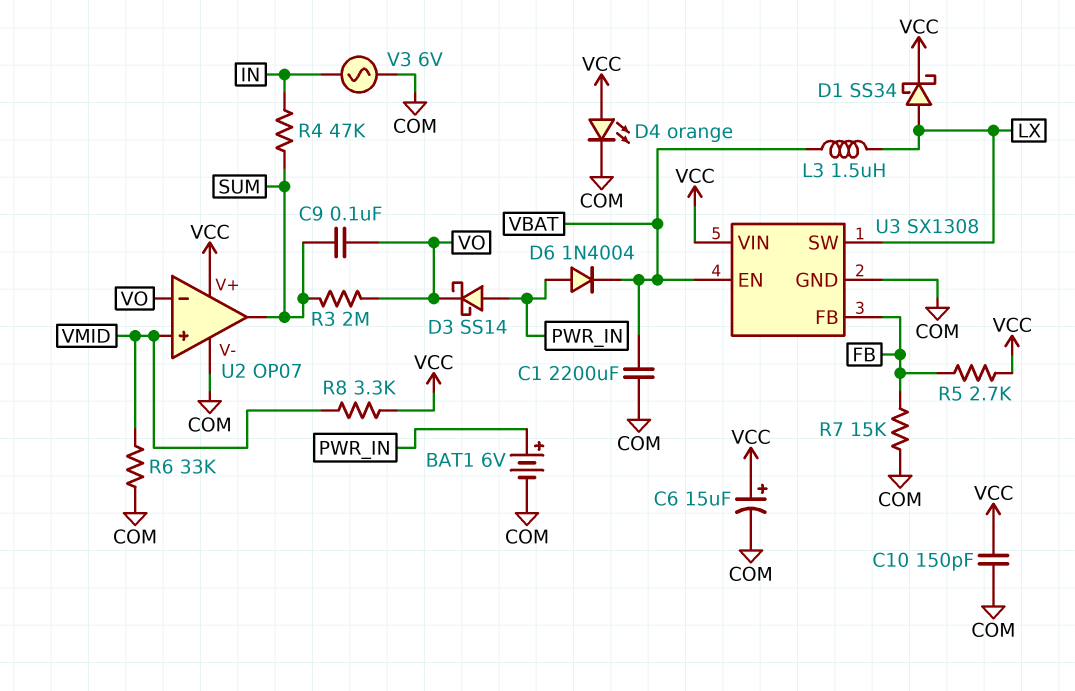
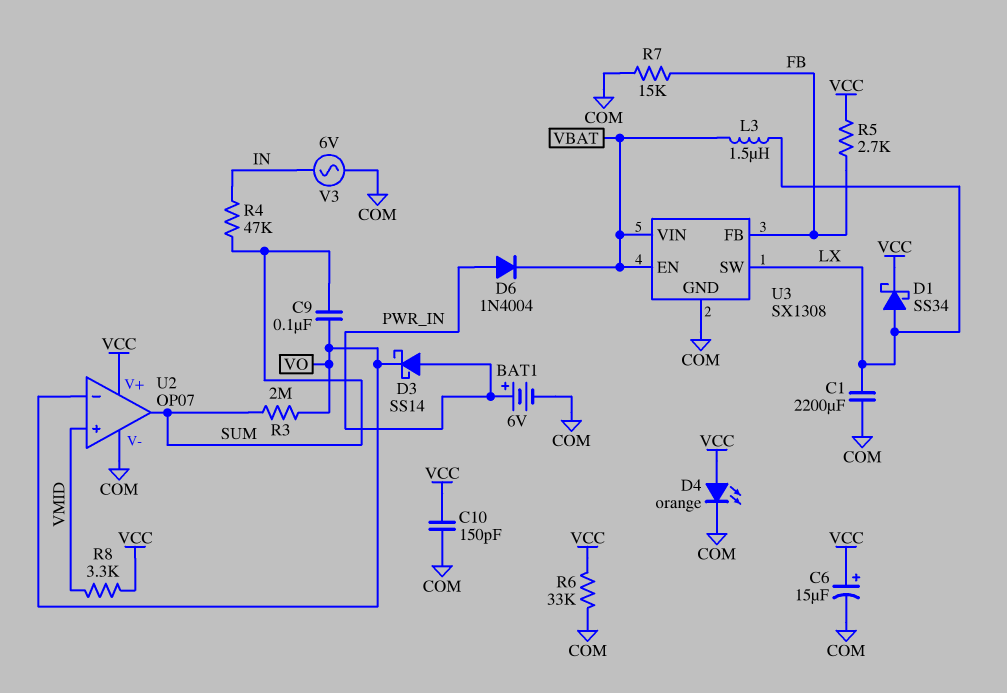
C1: 2200uF (COM, VBAT) -> 2200uF (COM, LX)
R6: 33k (COM, VMID) -> 33k (COM, VCC)
U3 pin VIN: VCC -> VBAT

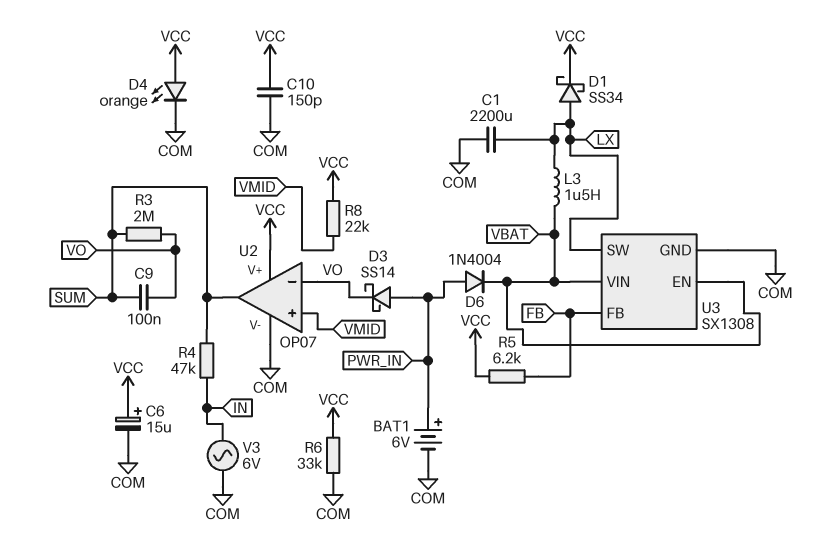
R5: 2.7k (FB, VCC) -> 6.2k (FB, VCC)
R7: 15k (COM, FB) -> none
R8: 3.3k (VCC, VMID) -> 22k (VCC, VMID)

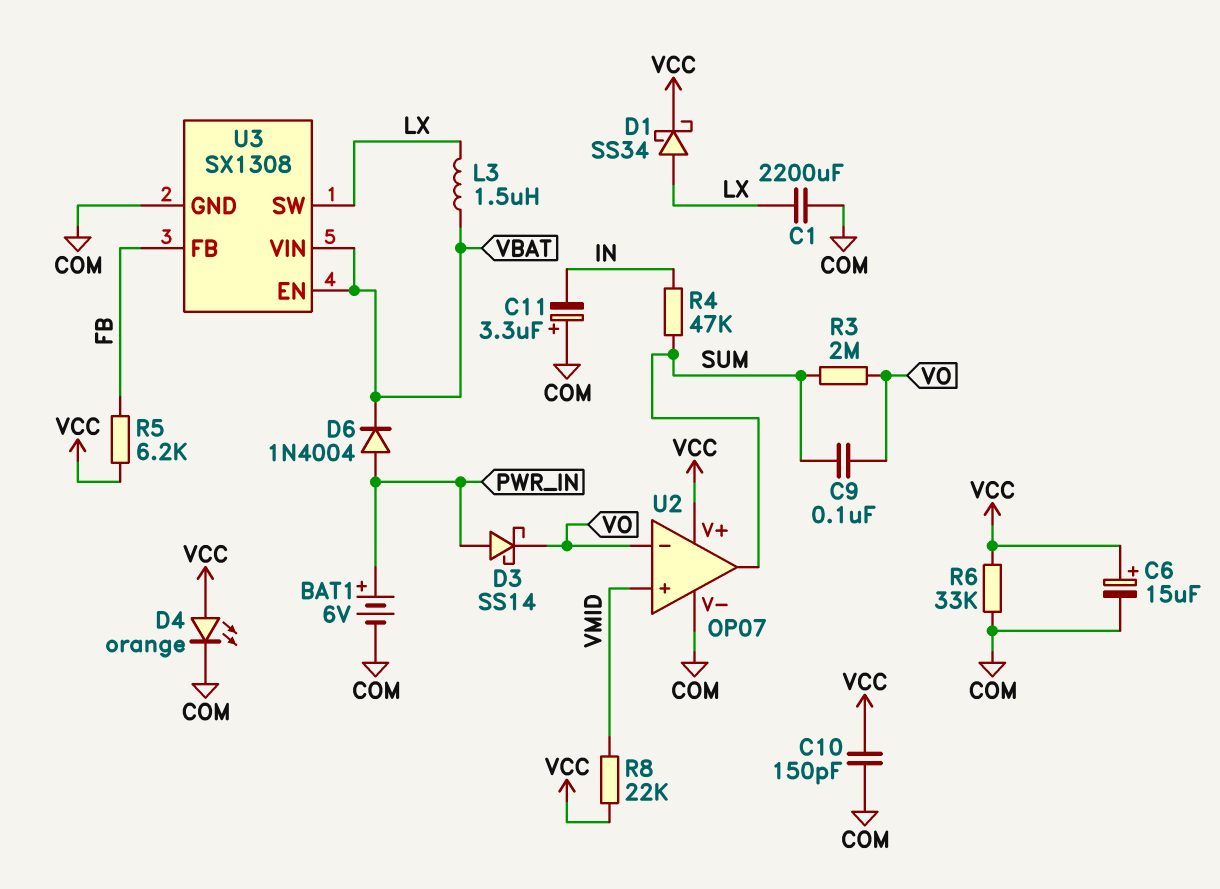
C11: none -> 3.3uF (plus COM, minus IN)
V3: AC 6V (COM, IN) -> none

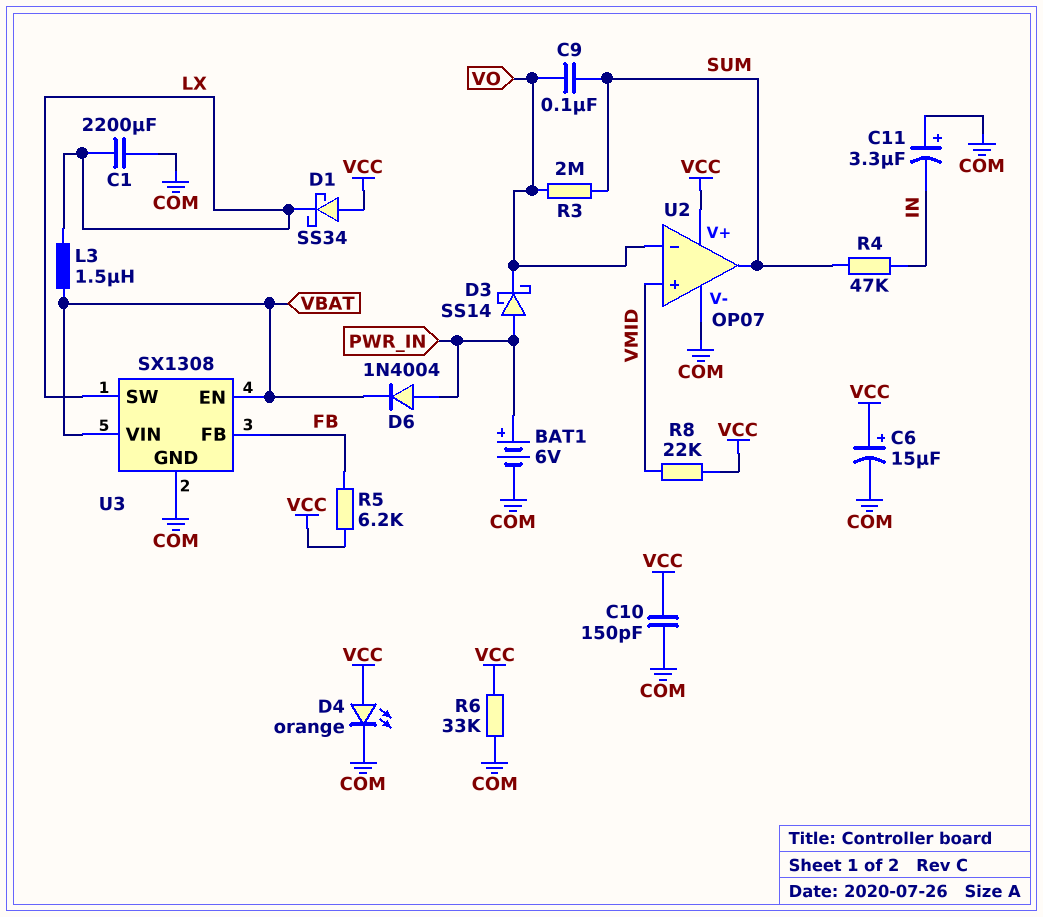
D1: schottky SS34 (A LX, K VCC) -> schottky SS34 (A VCC, K LX)

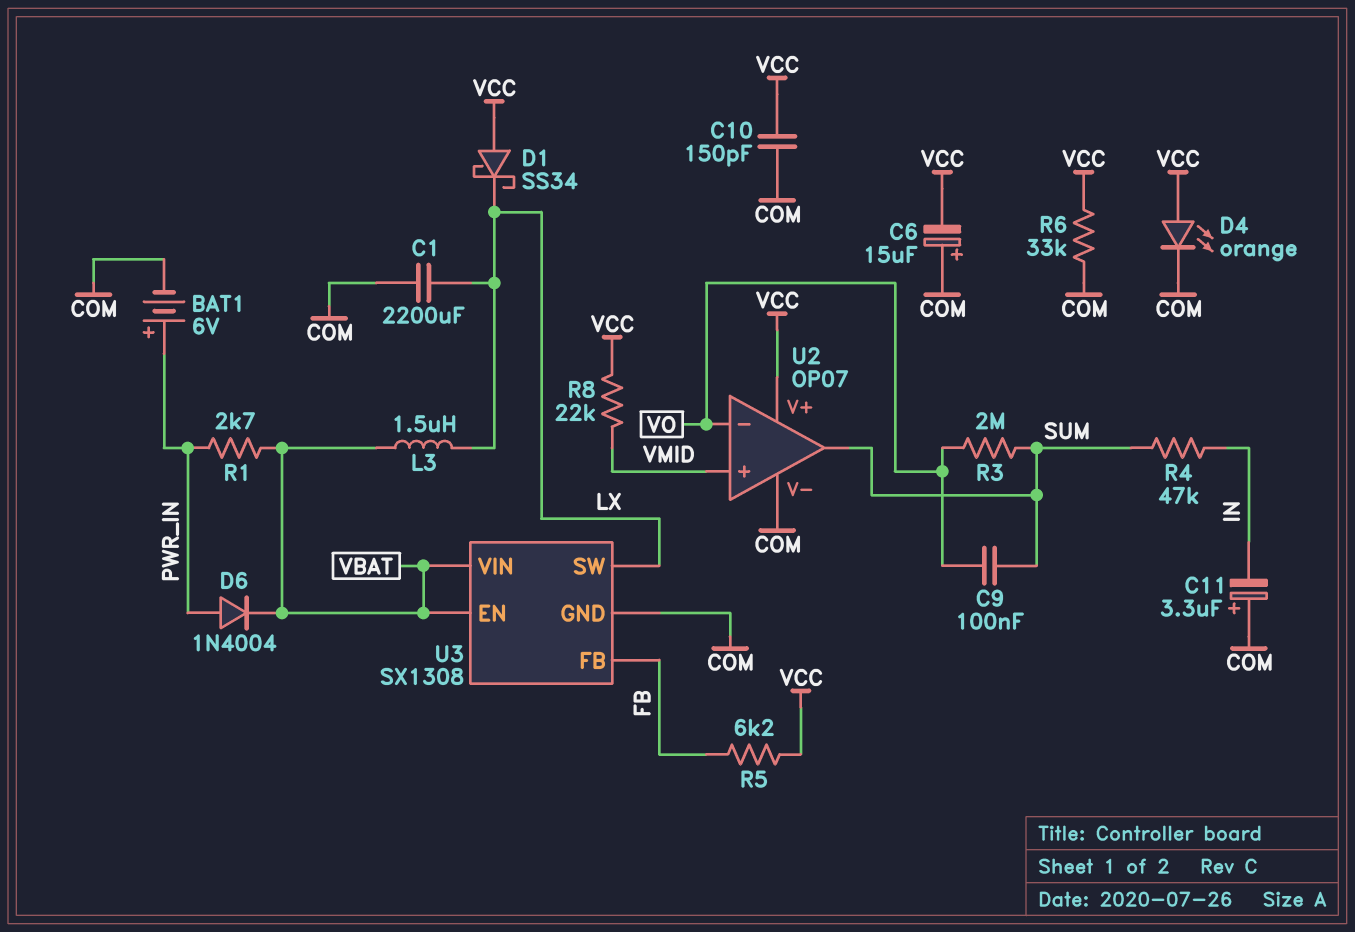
C6: 15uF (plus VCC, minus COM) -> 15uF (plus COM, minus VCC)
D3: schottky SS14 (A PWR_IN, K VO) -> none
R1: none -> 2.7k (PWR_IN, VBAT)

